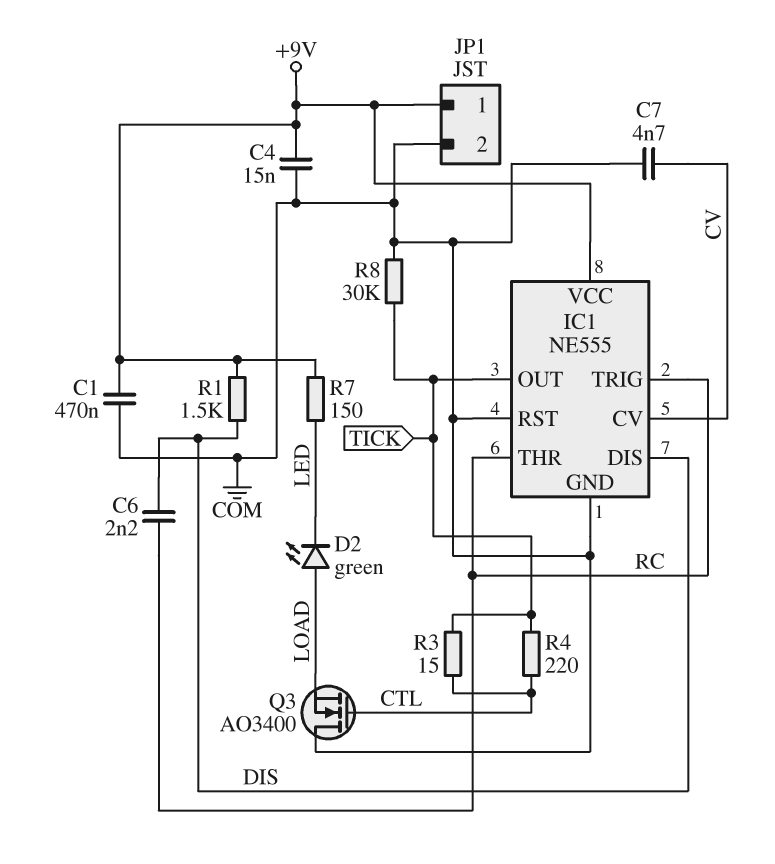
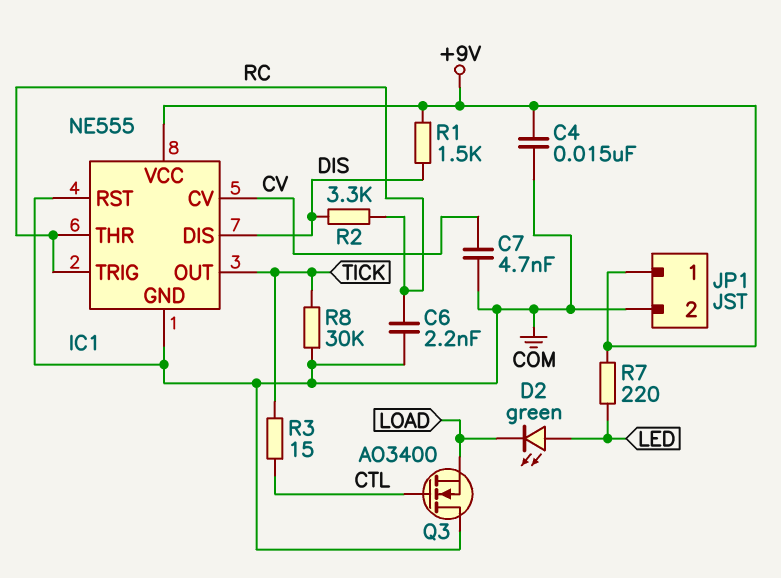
C1: 470nF (+9V, COM) -> none
C6: 2.2nF (DIS, RC) -> 2.2nF (COM, RC)
D2: LED green (A LOAD, K LED) -> LED green (A LED, K LOAD)
R2: none -> 3.3k (DIS, RC)
R4: 220 (CTL, TICK) -> none
R7: 150 (+9V, LED) -> 220 (+9V, LED)

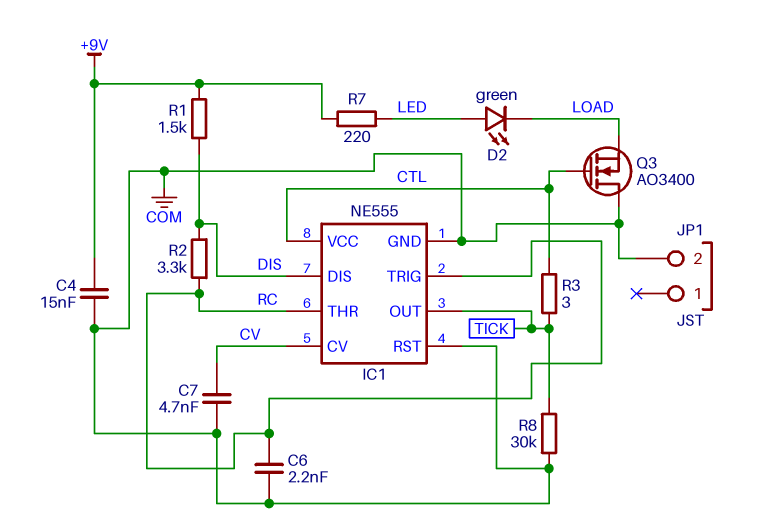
IC1 pin VCC: +9V -> CTL
JP1 pin 1: +9V -> none
R3: 15 (CTL, TICK) -> 3 (CTL, TICK)

